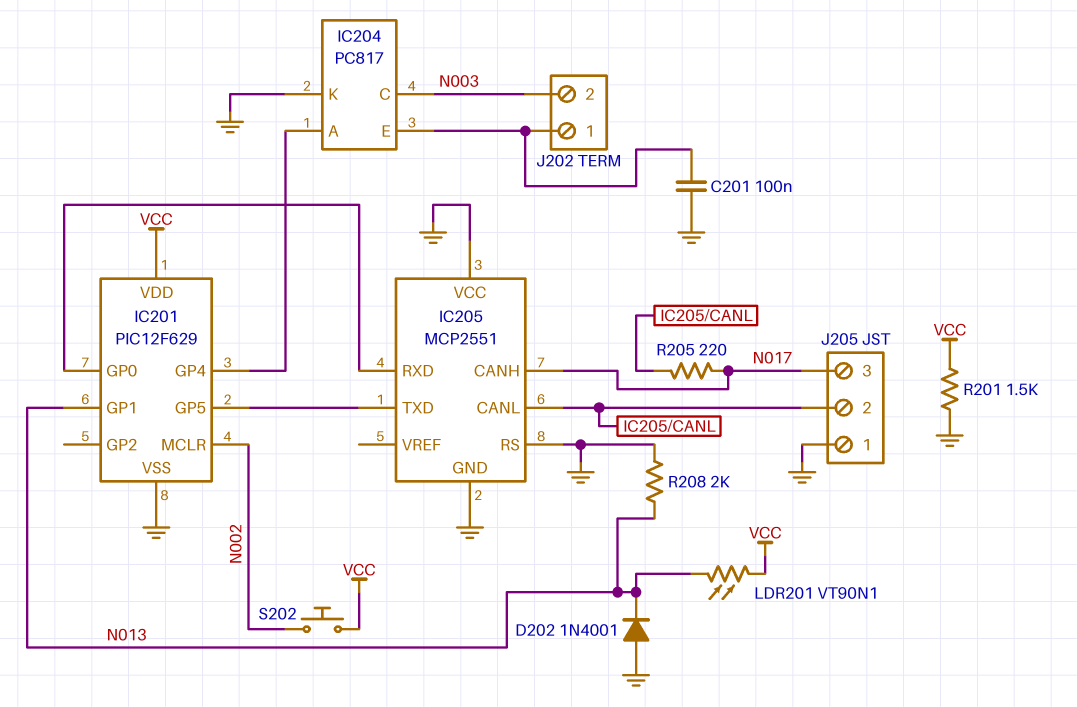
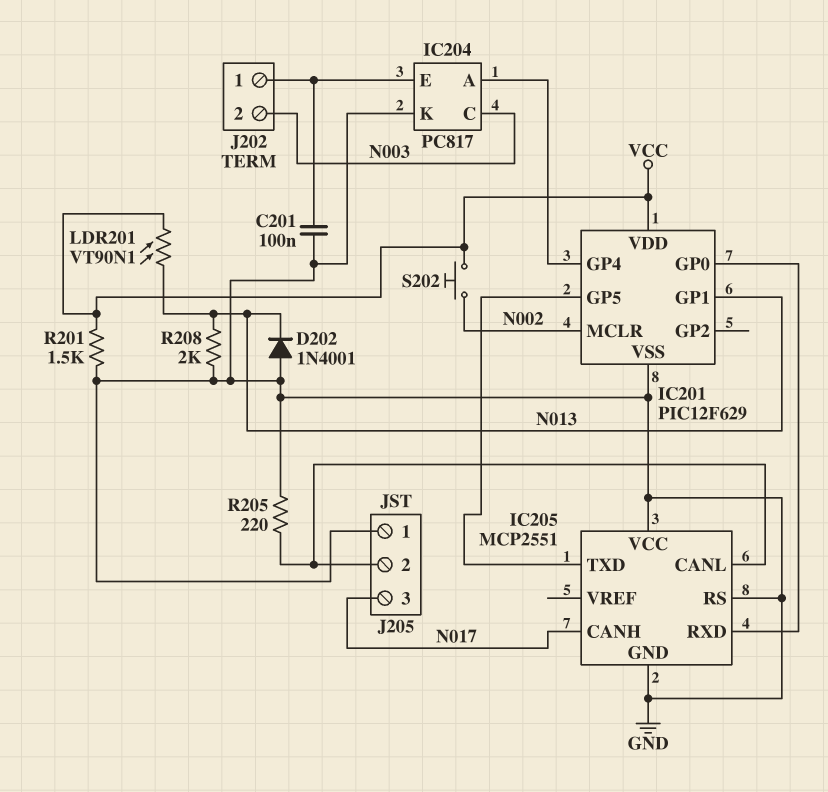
R205: 220 (IC205/CANL, N017) -> 220 (GND, IC205/CANL)

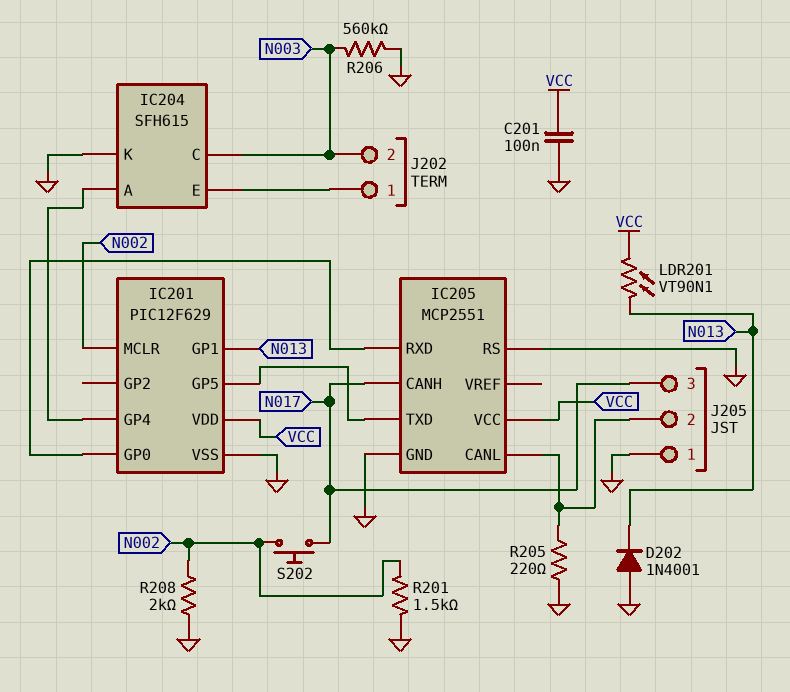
C201: 100nF (GND, IC204/E) -> 100nF (GND, VCC)
IC204: PC817 -> SFH615
IC205 pin VCC: GND -> VCC
R201: 1.5k (GND, VCC) -> 1.5k (GND, N002)
R206: none -> 560k (GND, N003)
R208: 2k (GND, N013) -> 2k (GND, N002)
S202: button (N002, VCC) -> button (N002, N017)

